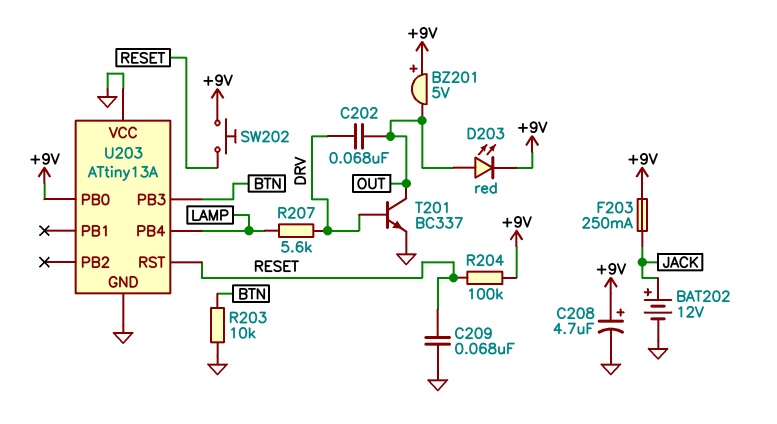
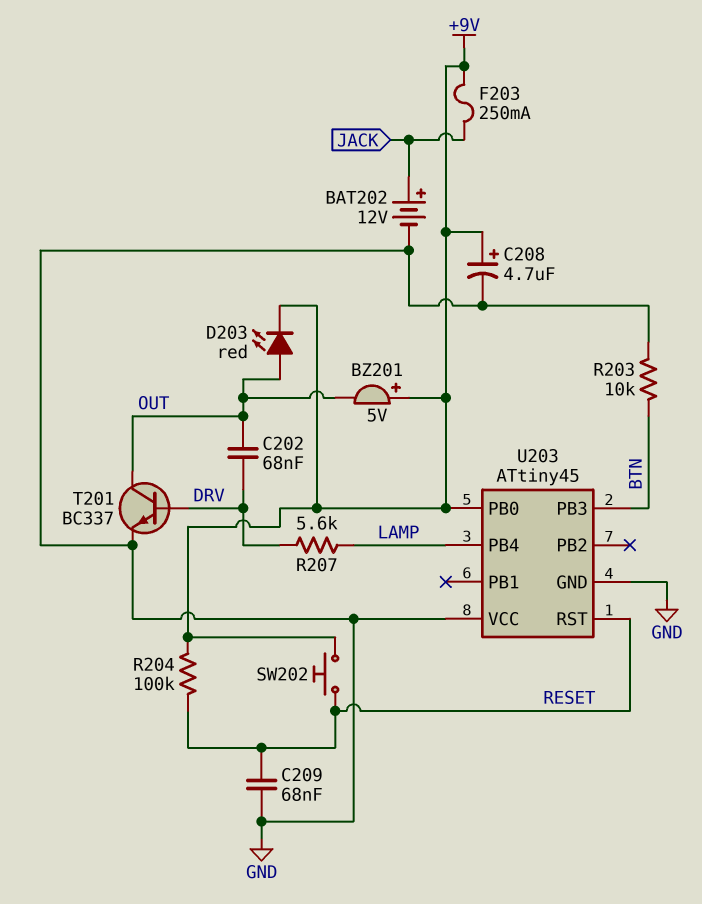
U203: ATtiny13A -> ATtiny45

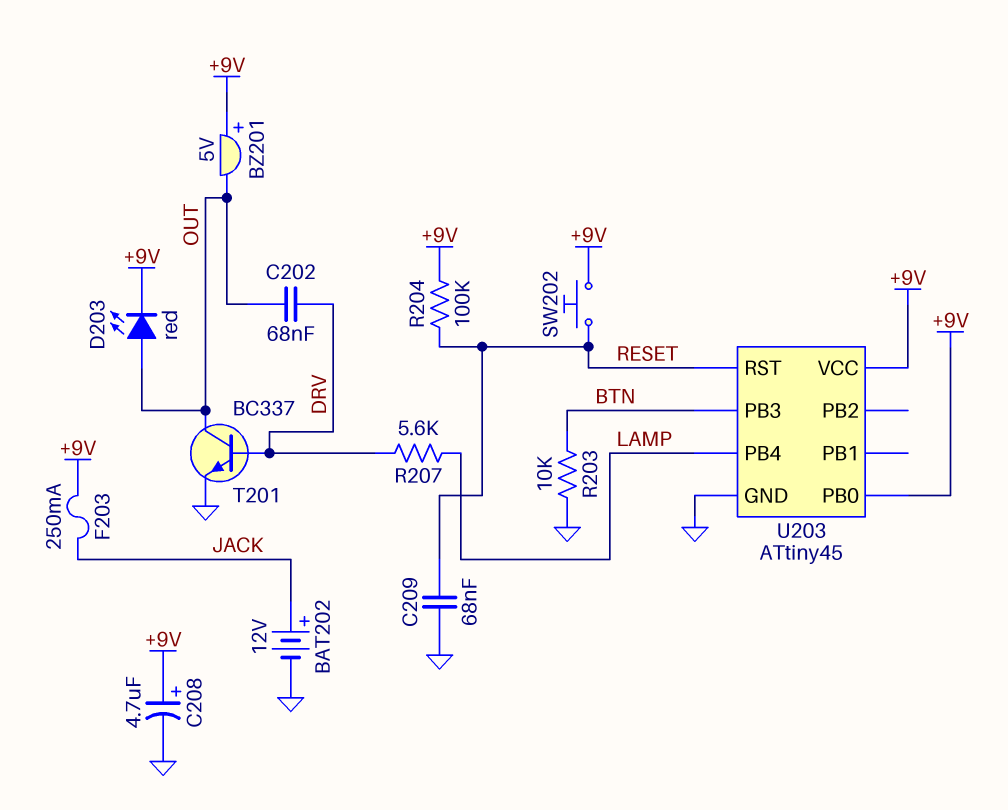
U203 pin VCC: GND -> +9V

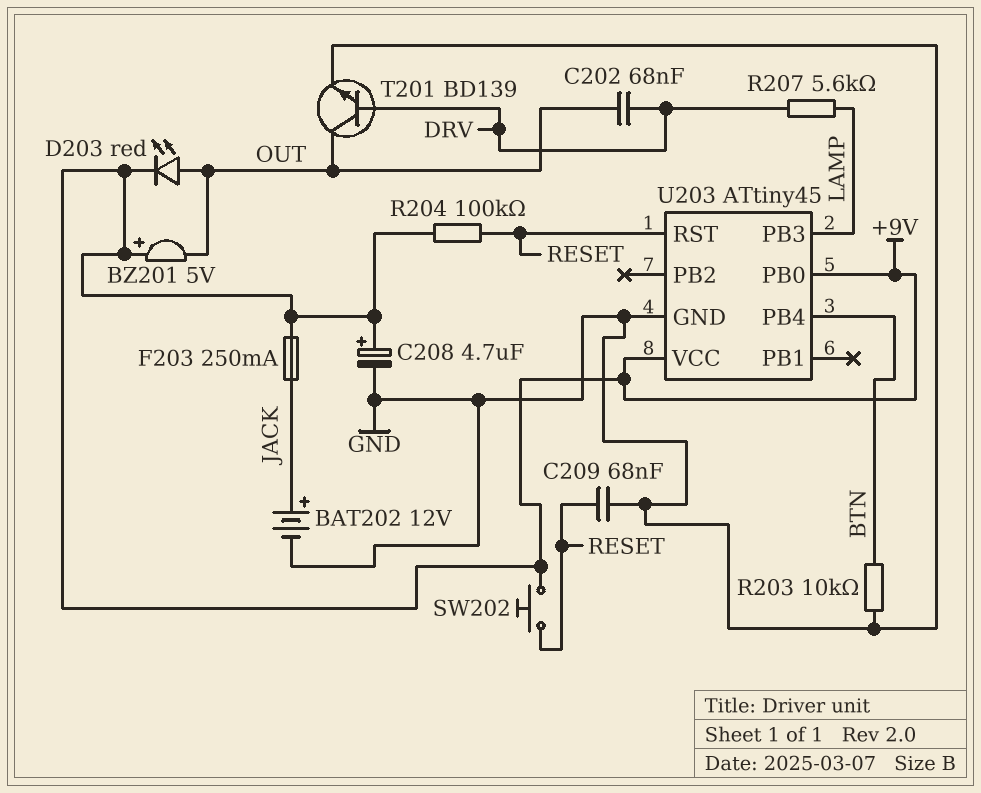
T201: NPN BC337 (B DRV, C OUT, E GND) -> NPN BD139 (B DRV, C OUT, E GND)
U203 pin PB3: BTN -> LAMP
U203 pin PB4: LAMP -> BTN

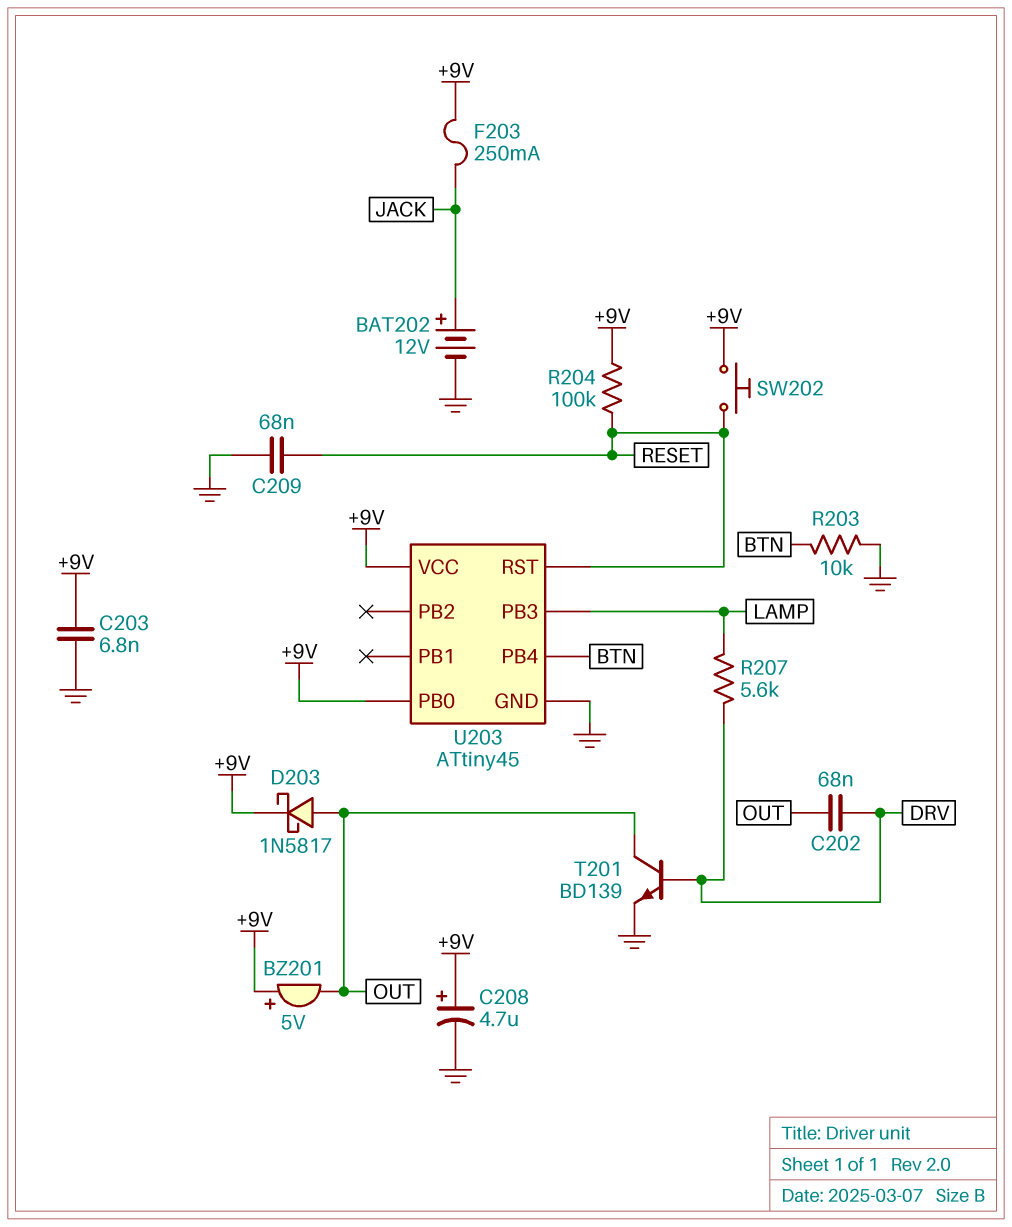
C203: none -> 6.8nF (+9V, GND)
D203: LED red (A OUT, K +9V) -> schottky 1N5817 (A OUT, K +9V)

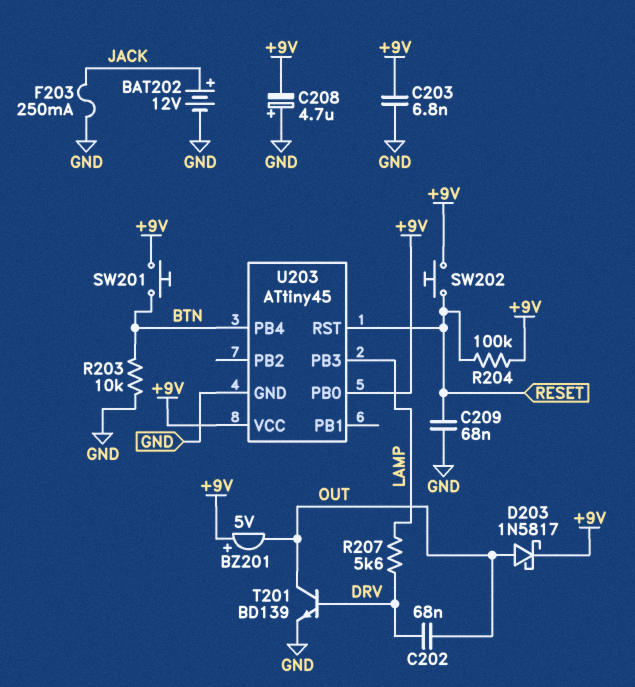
C208: 4.7uF (plus +9V, minus GND) -> 4.7uF (plus GND, minus +9V)
F203: 250mA (+9V, JACK) -> 250mA (GND, JACK)
SW201: none -> button (+9V, BTN)

